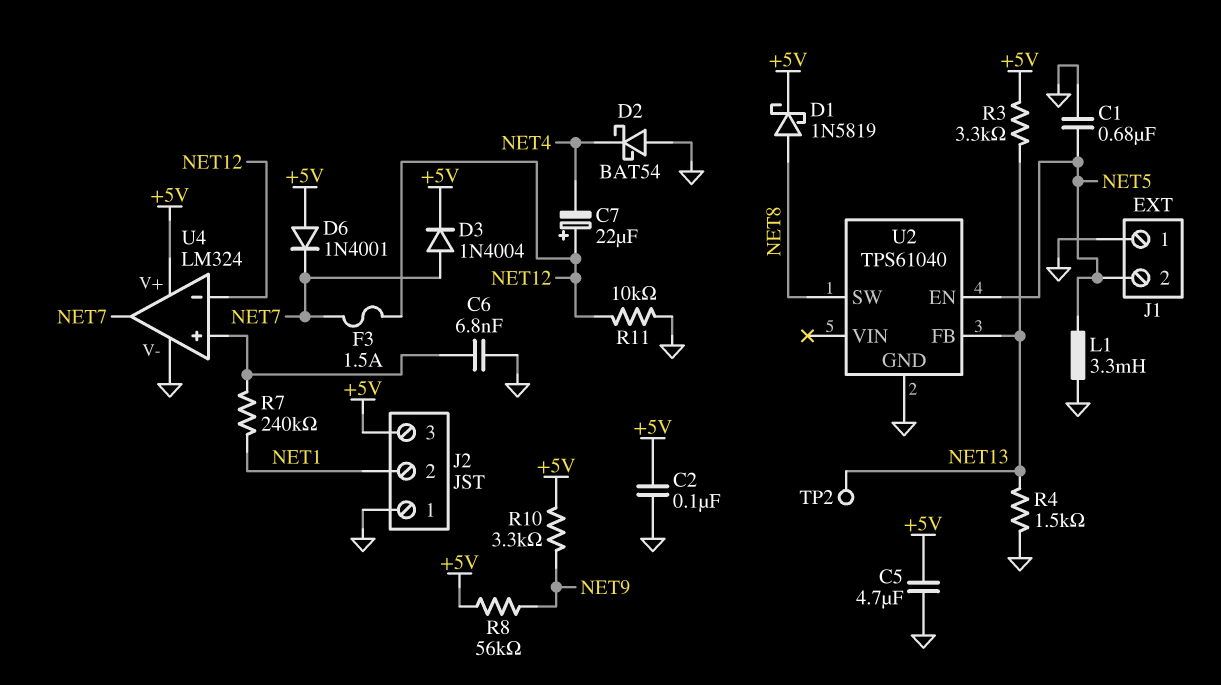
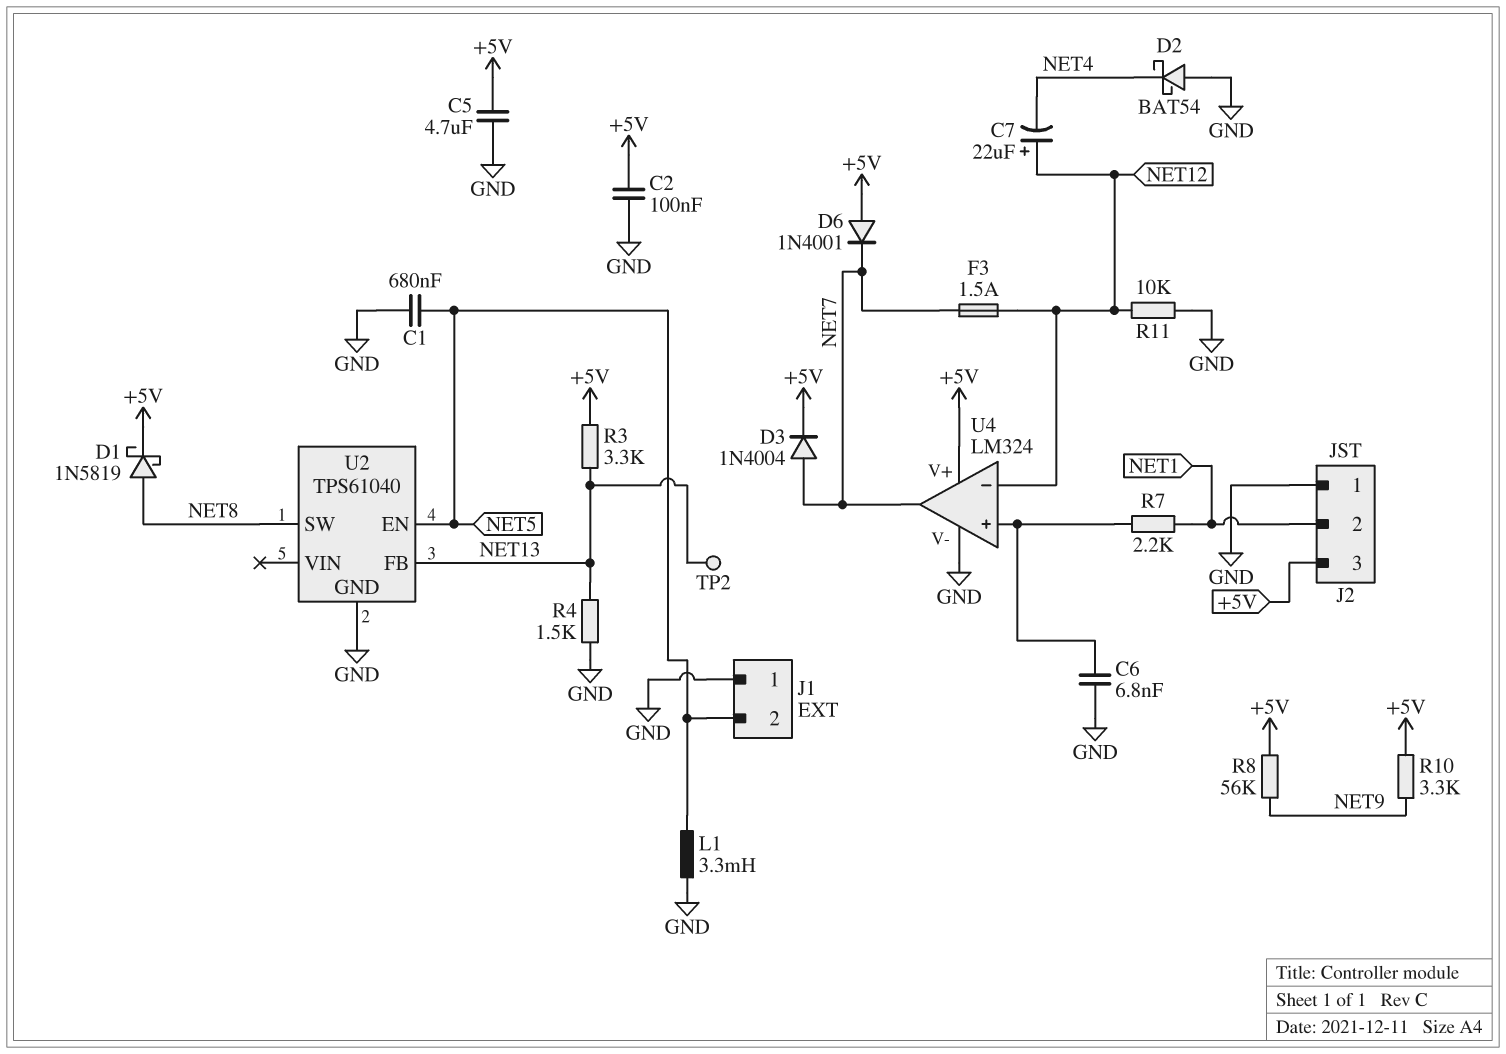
R7: 240k (NET1, U4/in+) -> 2.2k (NET1, U4/in+)

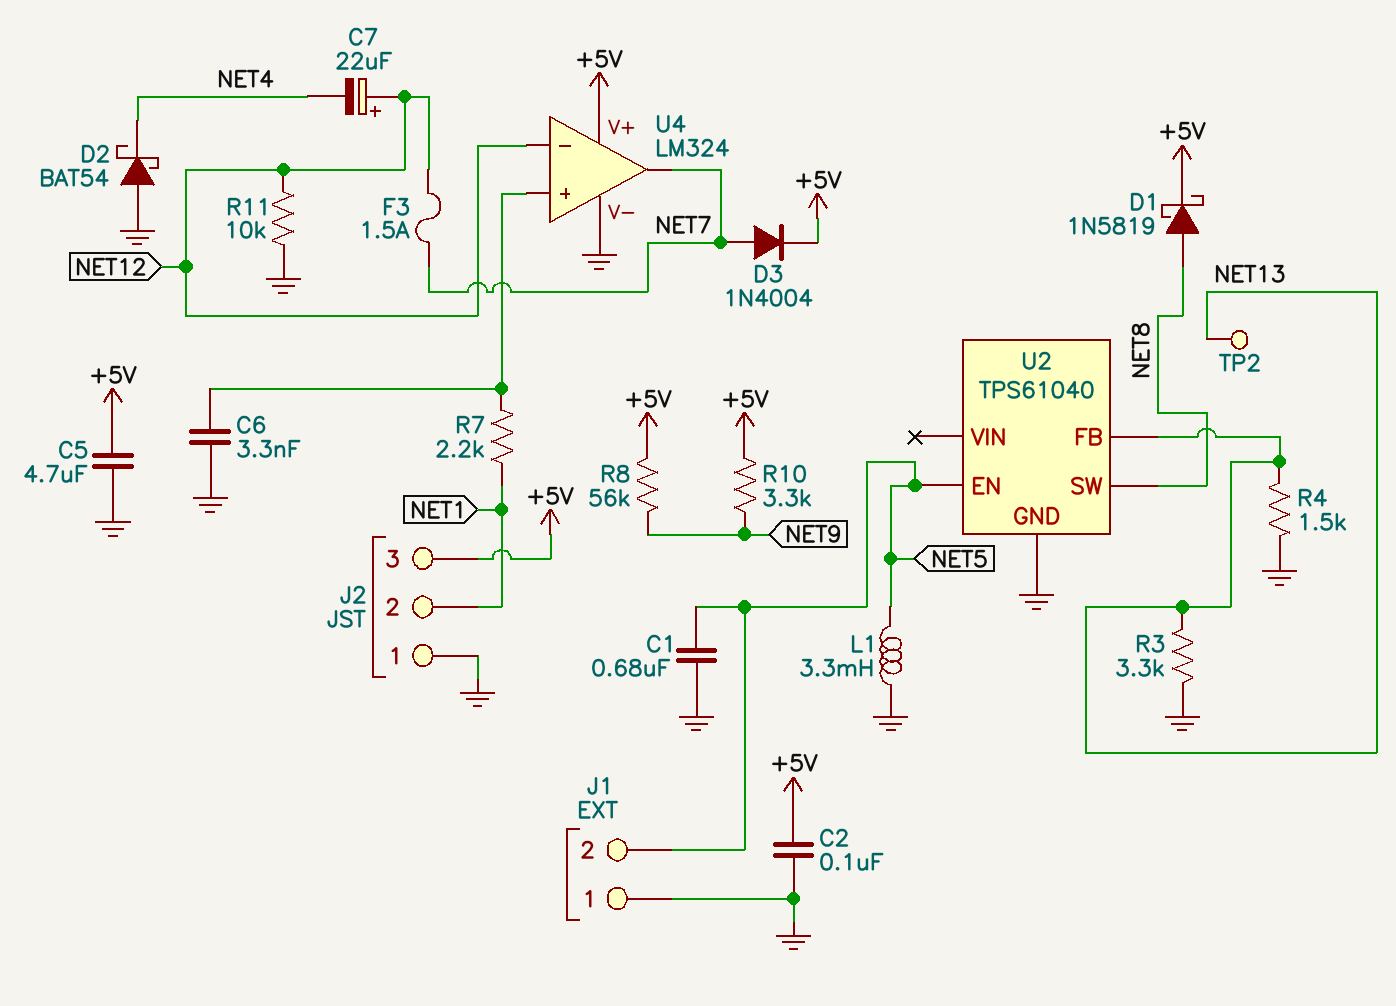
C6: 6.8nF (GND, U4/in+) -> 3.3nF (GND, U4/in+)
D6: diode 1N4001 (A +5V, K NET7) -> none
R3: 3.3k (+5V, NET13) -> 3.3k (GND, NET13)

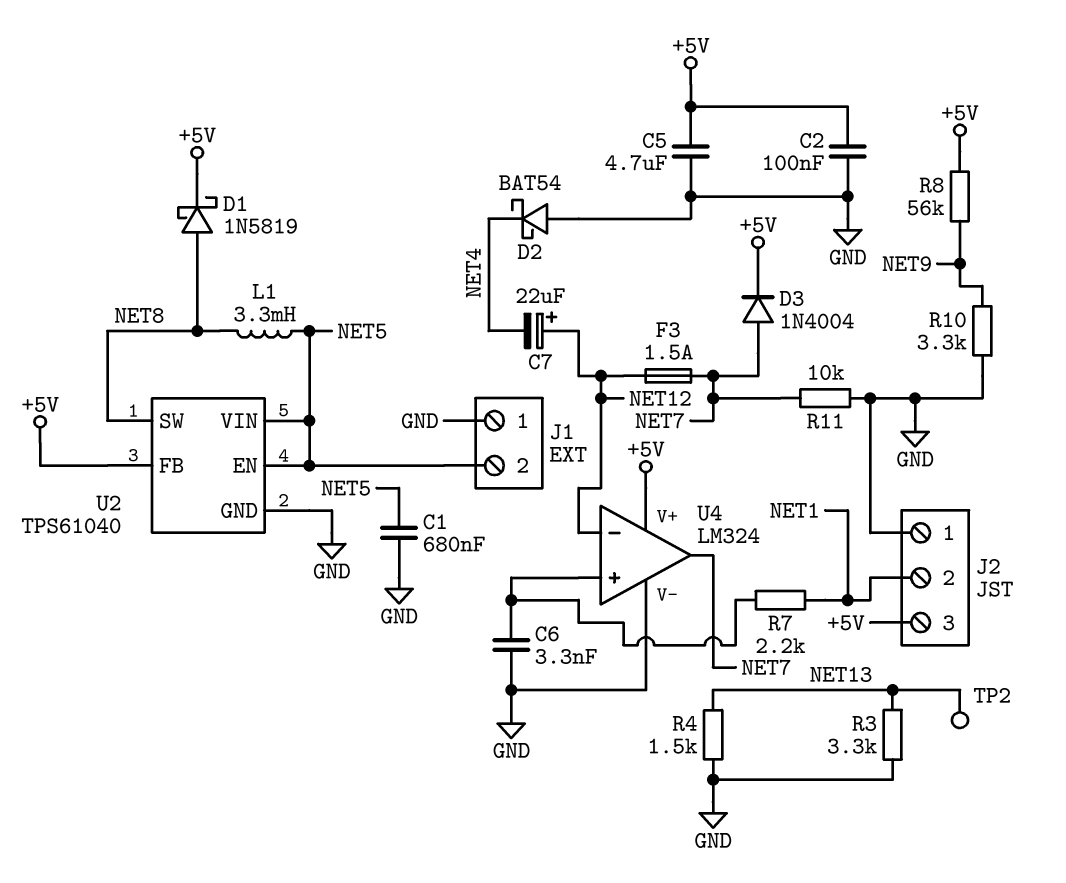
L1: 3.3mH (GND, NET5) -> 3.3mH (NET5, NET8)
R10: 3.3k (+5V, NET9) -> 3.3k (GND, NET9)
R11: 10k (GND, NET12) -> 10k (GND, NET7)
U2 pin FB: NET13 -> +5V
U2 pin VIN: none -> NET5

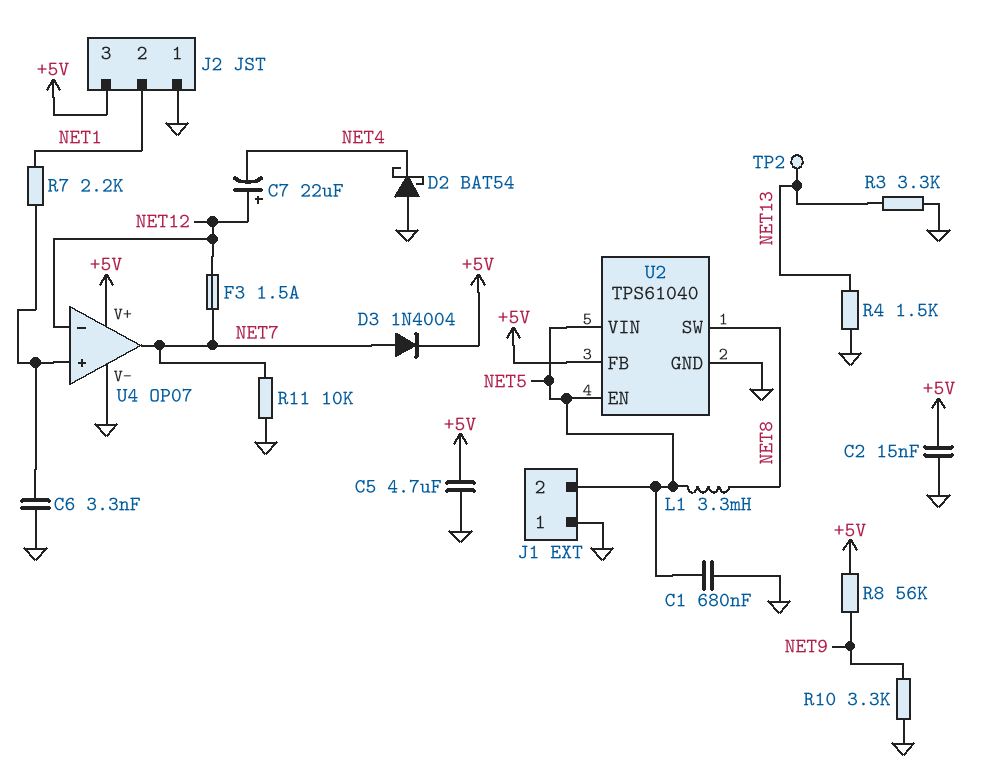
C2: 100nF (+5V, GND) -> 15nF (+5V, GND)
D1: schottky 1N5819 (A NET8, K +5V) -> none
U4: LM324 -> OP07

